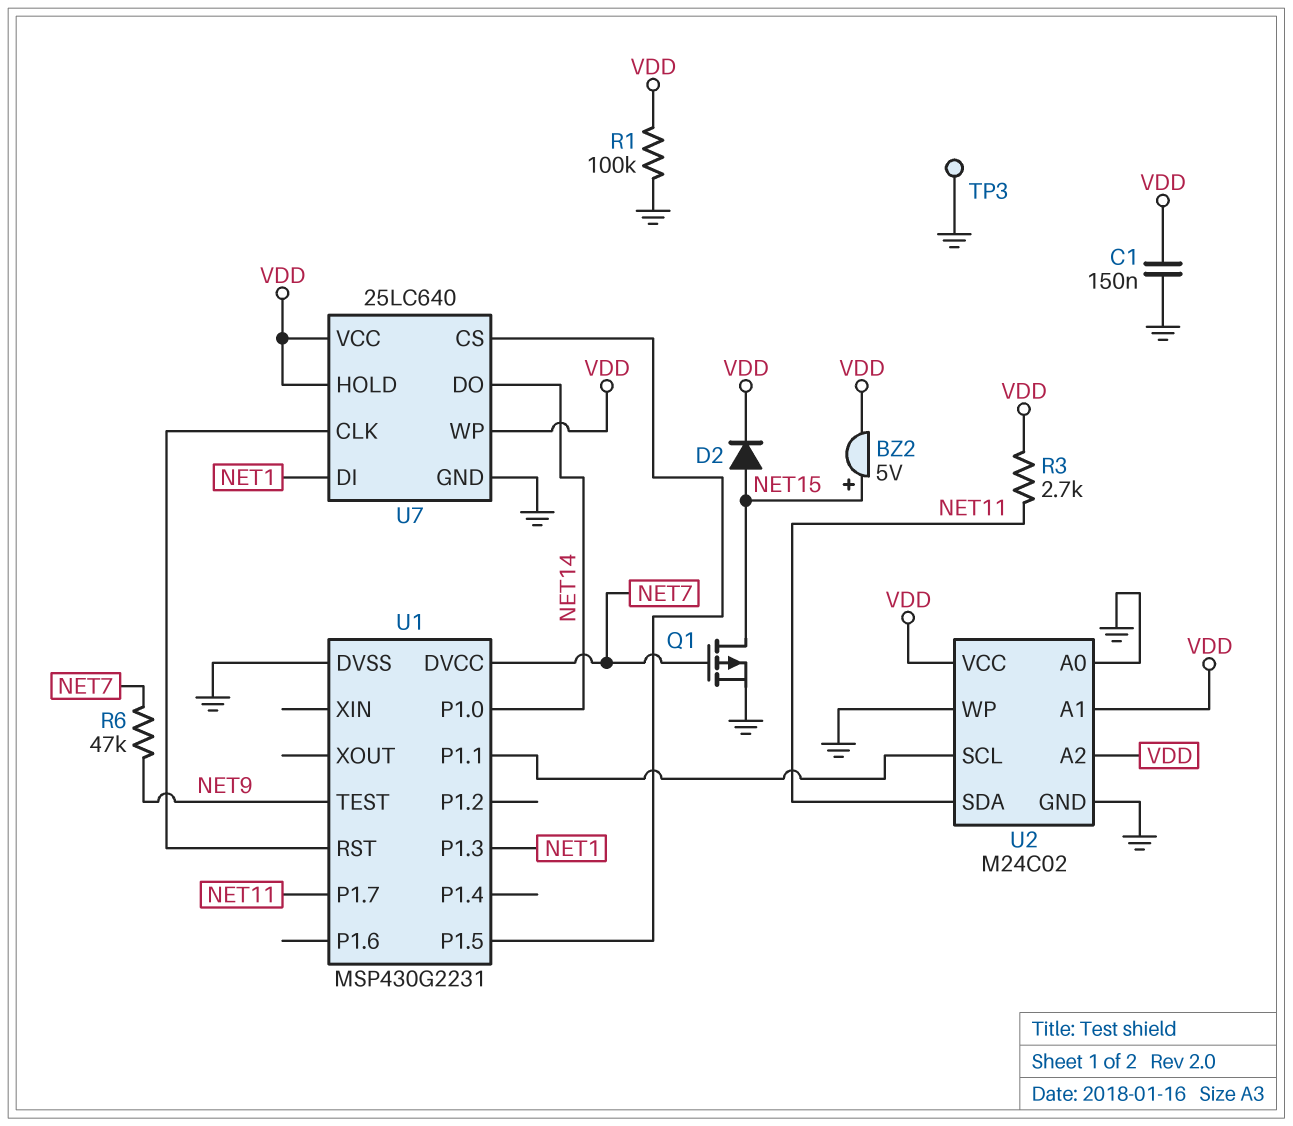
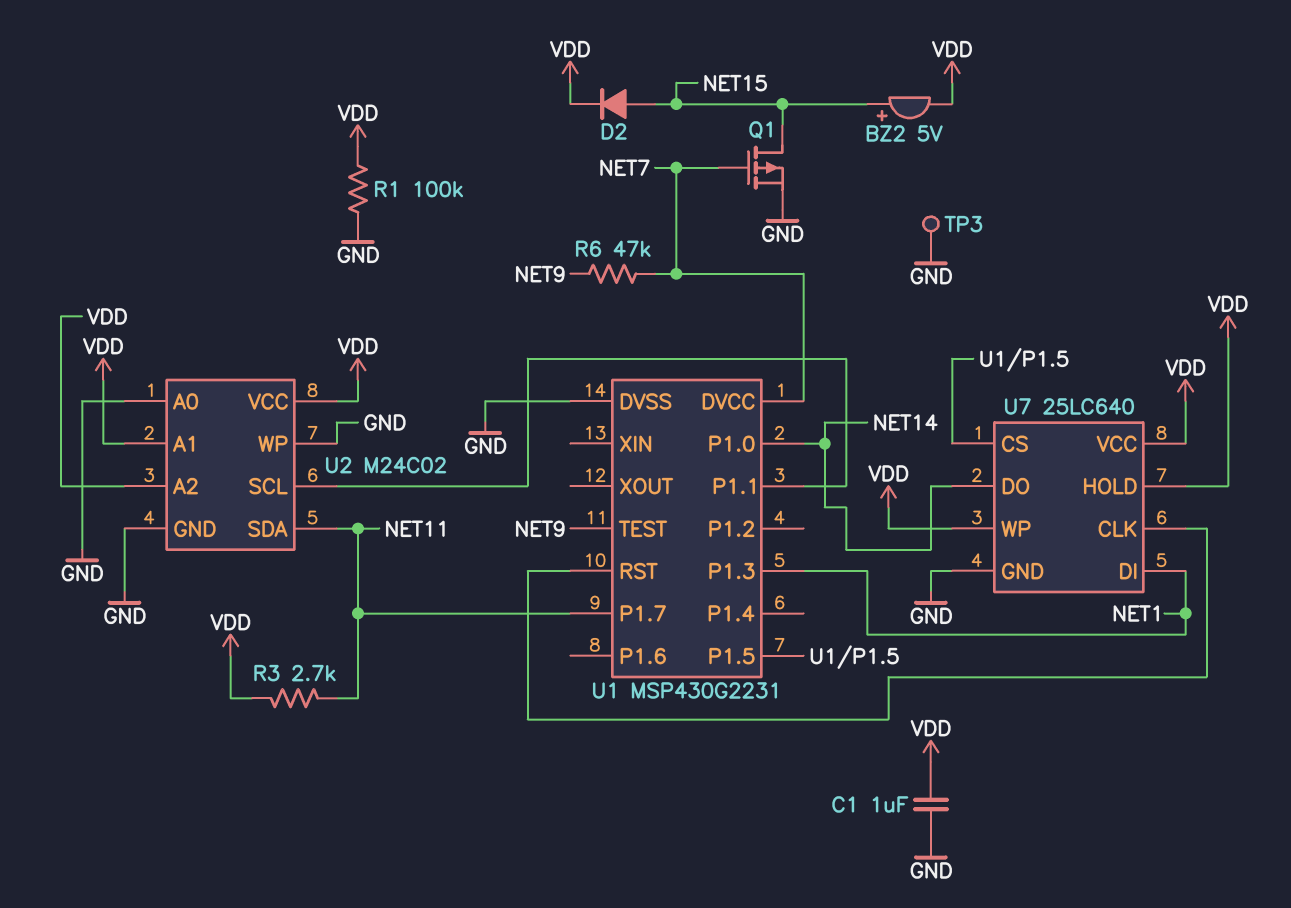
C1: 150nF (GND, VDD) -> 1uF (GND, VDD)

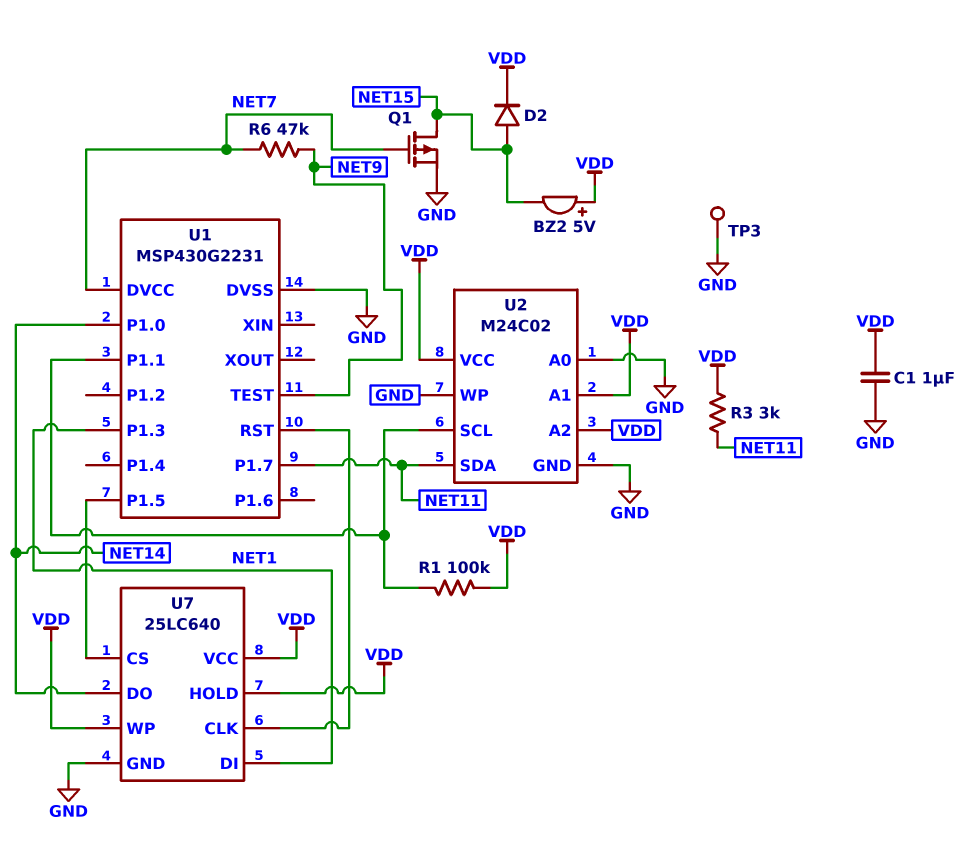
BZ2: buzzer 5V (plus NET15, minus VDD) -> buzzer 5V (plus VDD, minus NET15)
R1: 100k (GND, VDD) -> 100k (U1/P1.1, VDD)
R3: 2.7k (NET11, VDD) -> 3k (NET11, VDD)

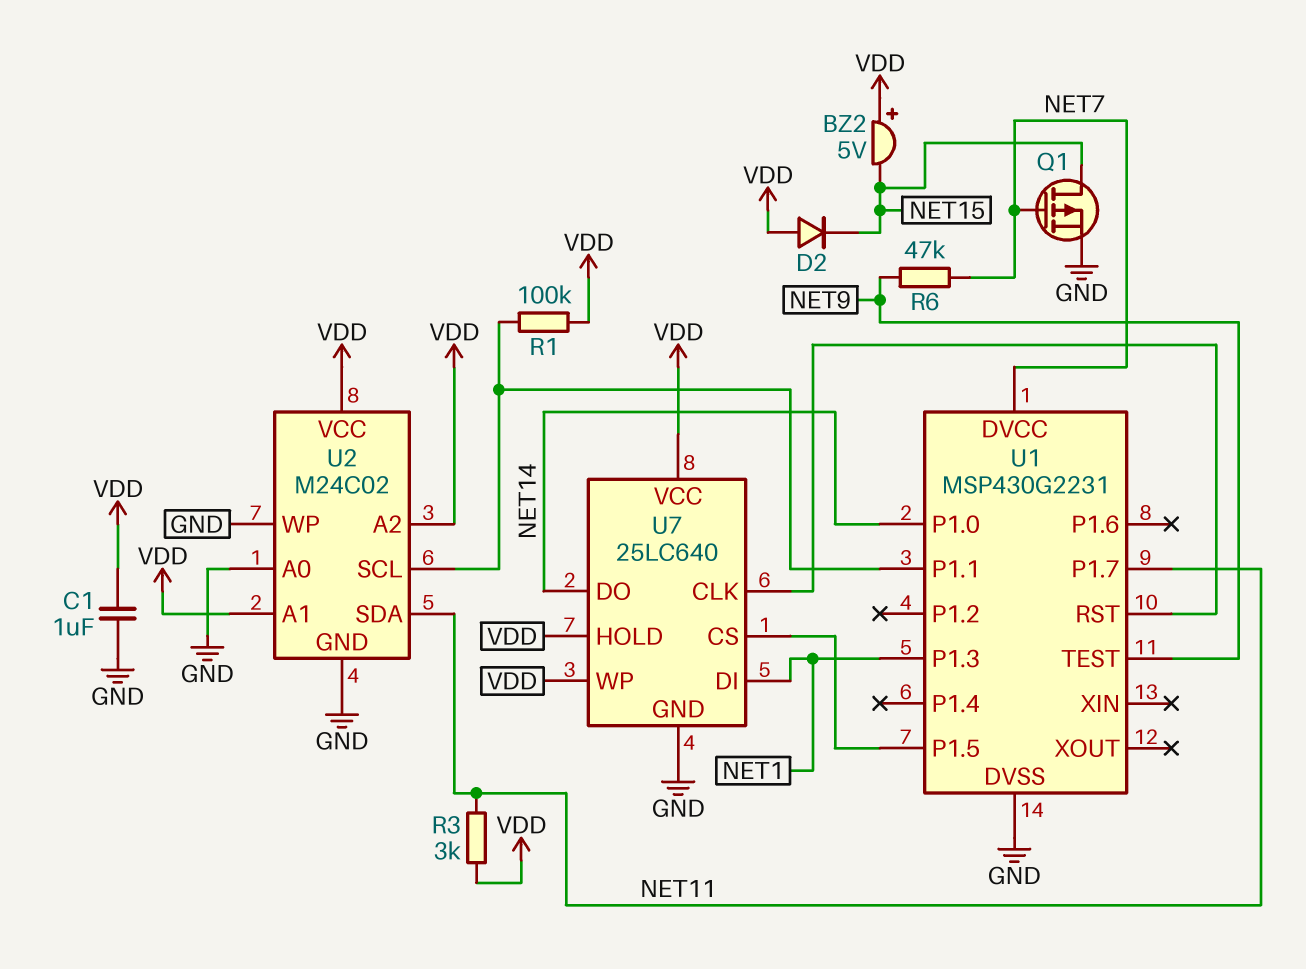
D2: diode (A NET15, K VDD) -> diode (A VDD, K NET15)
TP3: test point (GND) -> none

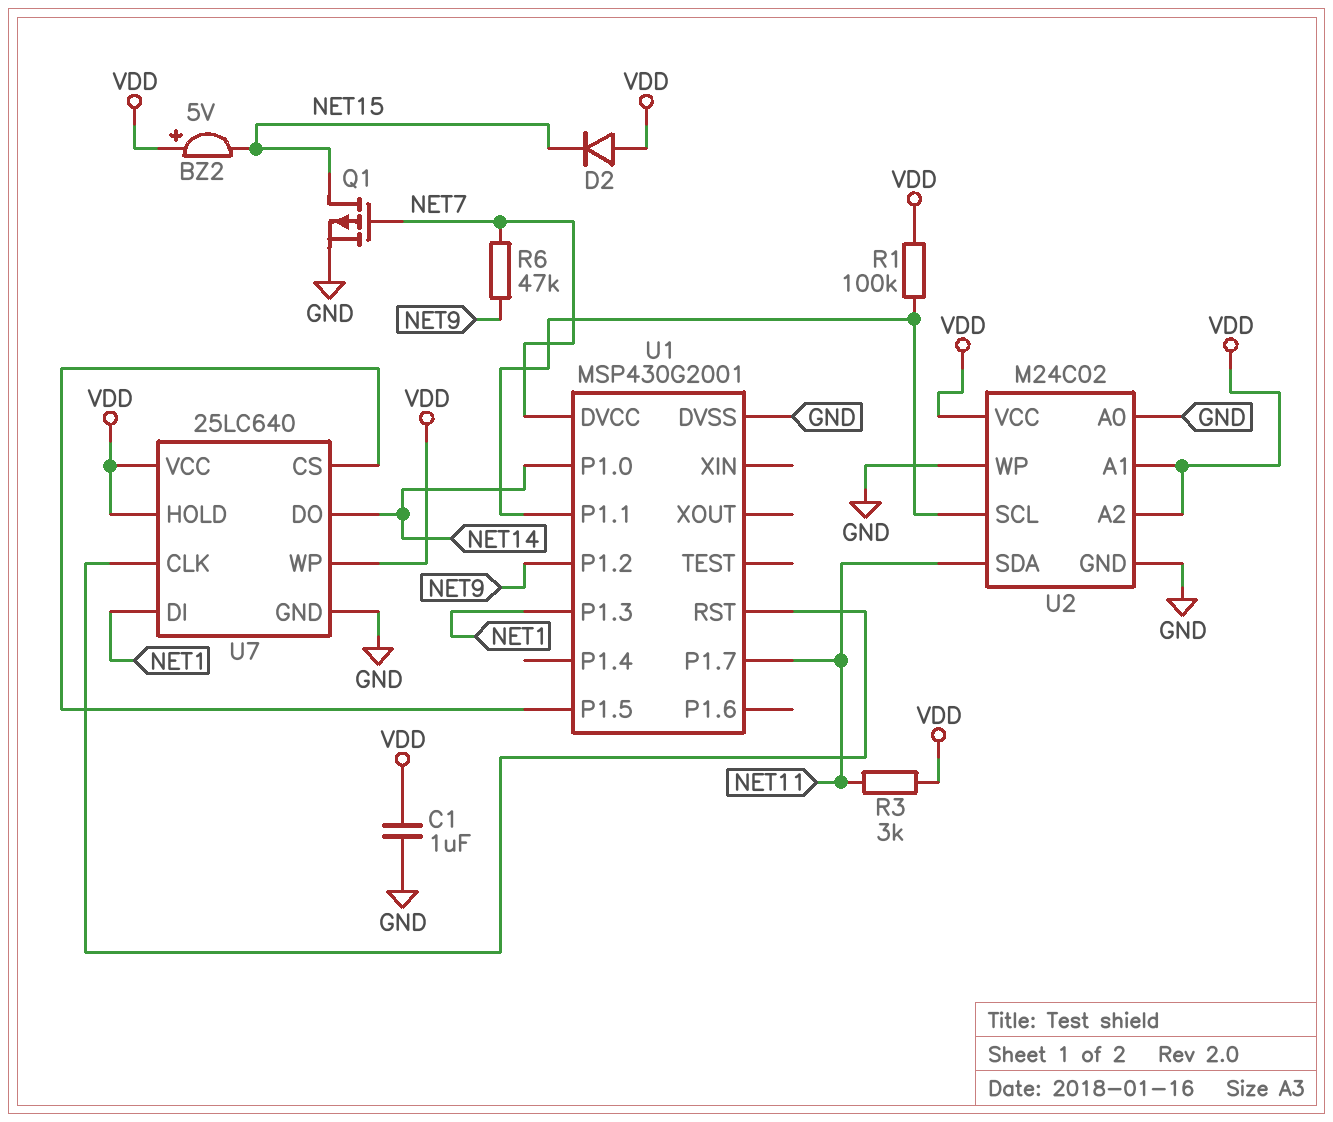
U1: MSP430G2231 -> MSP430G2001
U1 pin P1.2: none -> NET9
U1 pin TEST: NET9 -> none

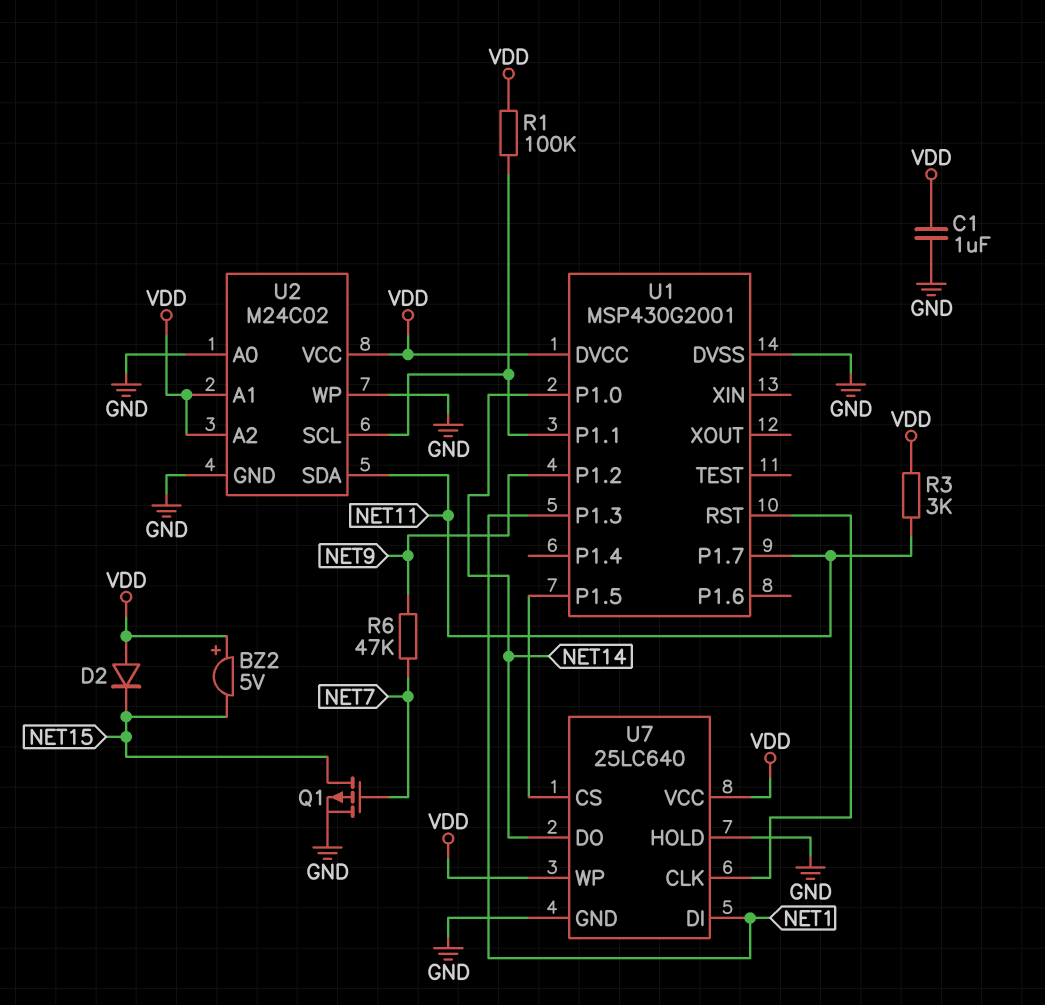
U1 pin DVCC: NET7 -> VDD
U7 pin HOLD: VDD -> GND

